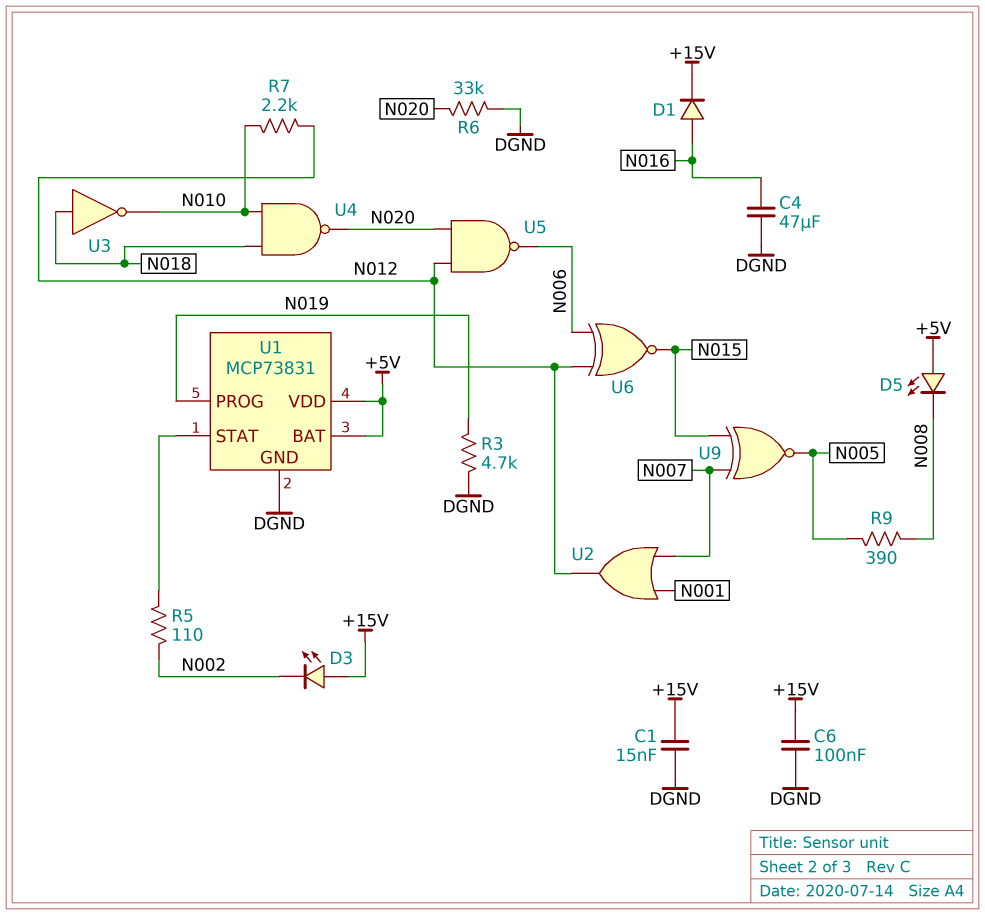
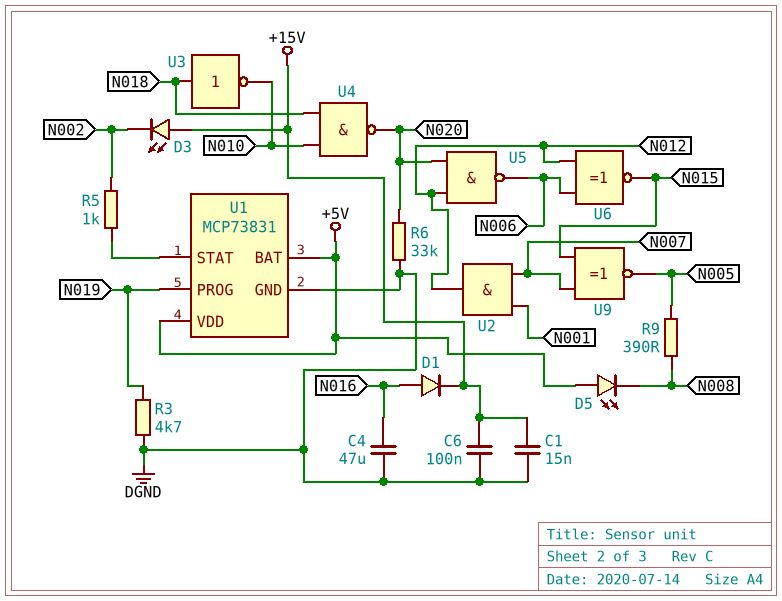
R5: 110 (N002, U1/STAT) -> 1k (N002, U1/STAT)
R7: 2.2k (N010, N012) -> none
U2: OR (in N001, in N007, out N012) -> AND (in N001, in N007, out N012)

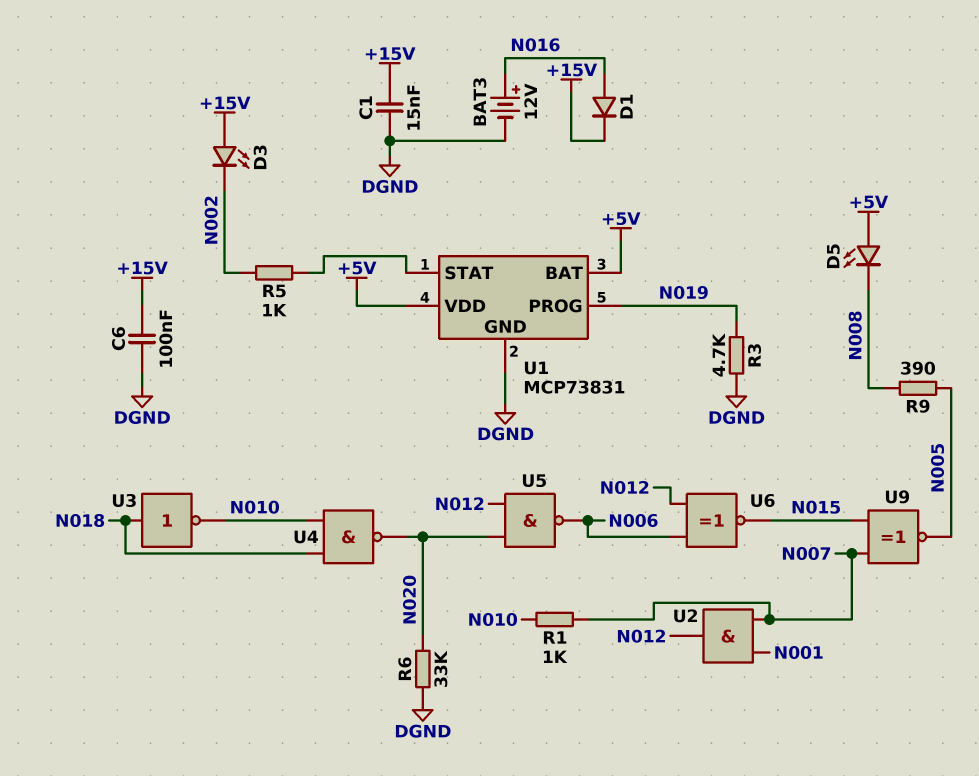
BAT3: none -> 12V (plus N016, minus DGND)
C4: 47uF (DGND, N016) -> none
R1: none -> 1k (N007, N010)

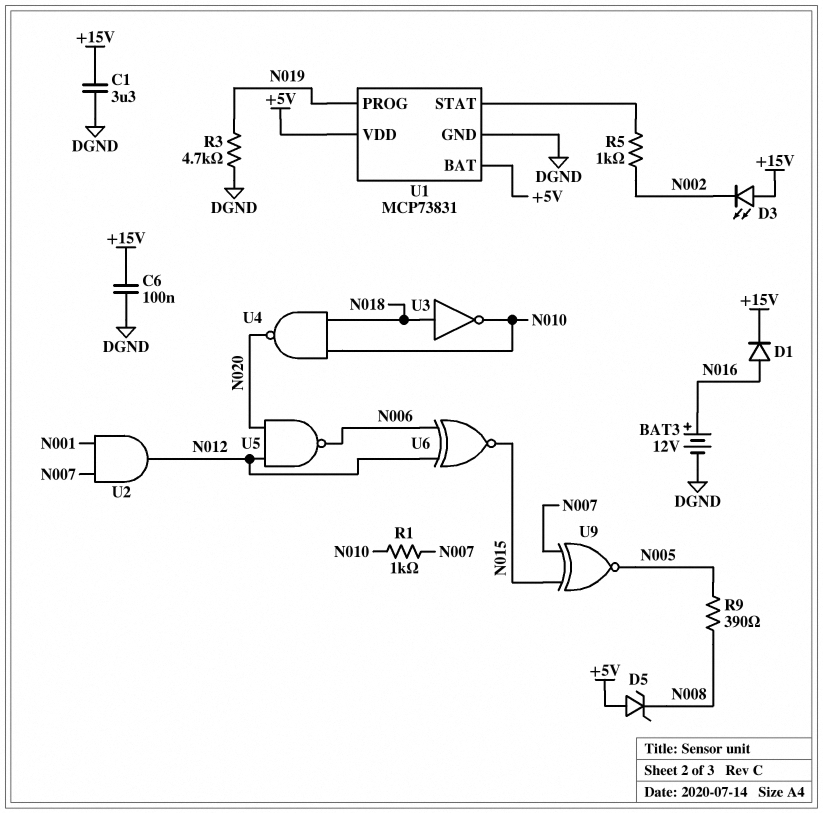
C1: 15nF (+15V, DGND) -> 3.3uF (+15V, DGND)
D5: LED (A +5V, K N008) -> zener (A +5V, K N008)
R6: 33k (DGND, N020) -> none

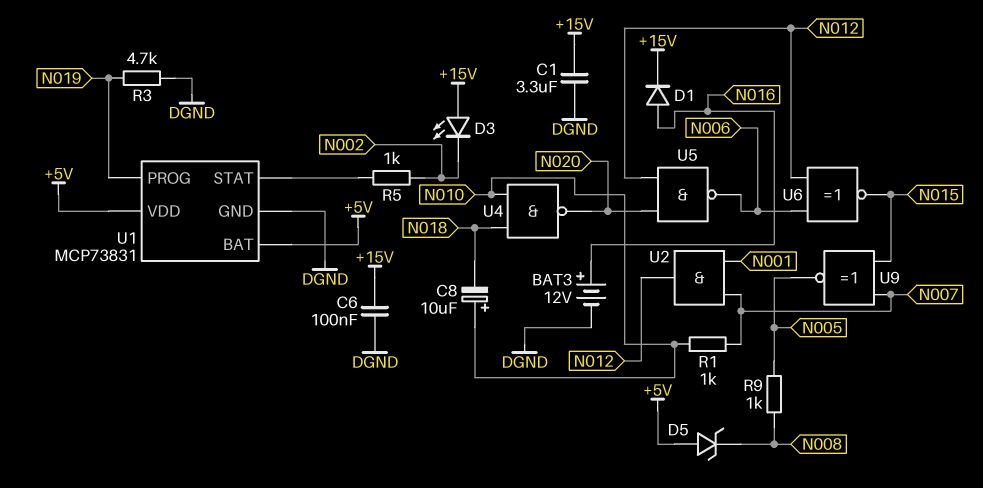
C8: none -> 10uF (plus N010, minus N018)
R9: 390 (N005, N008) -> 1k (N005, N008)
U3: NOT (in N018, out N010) -> none

